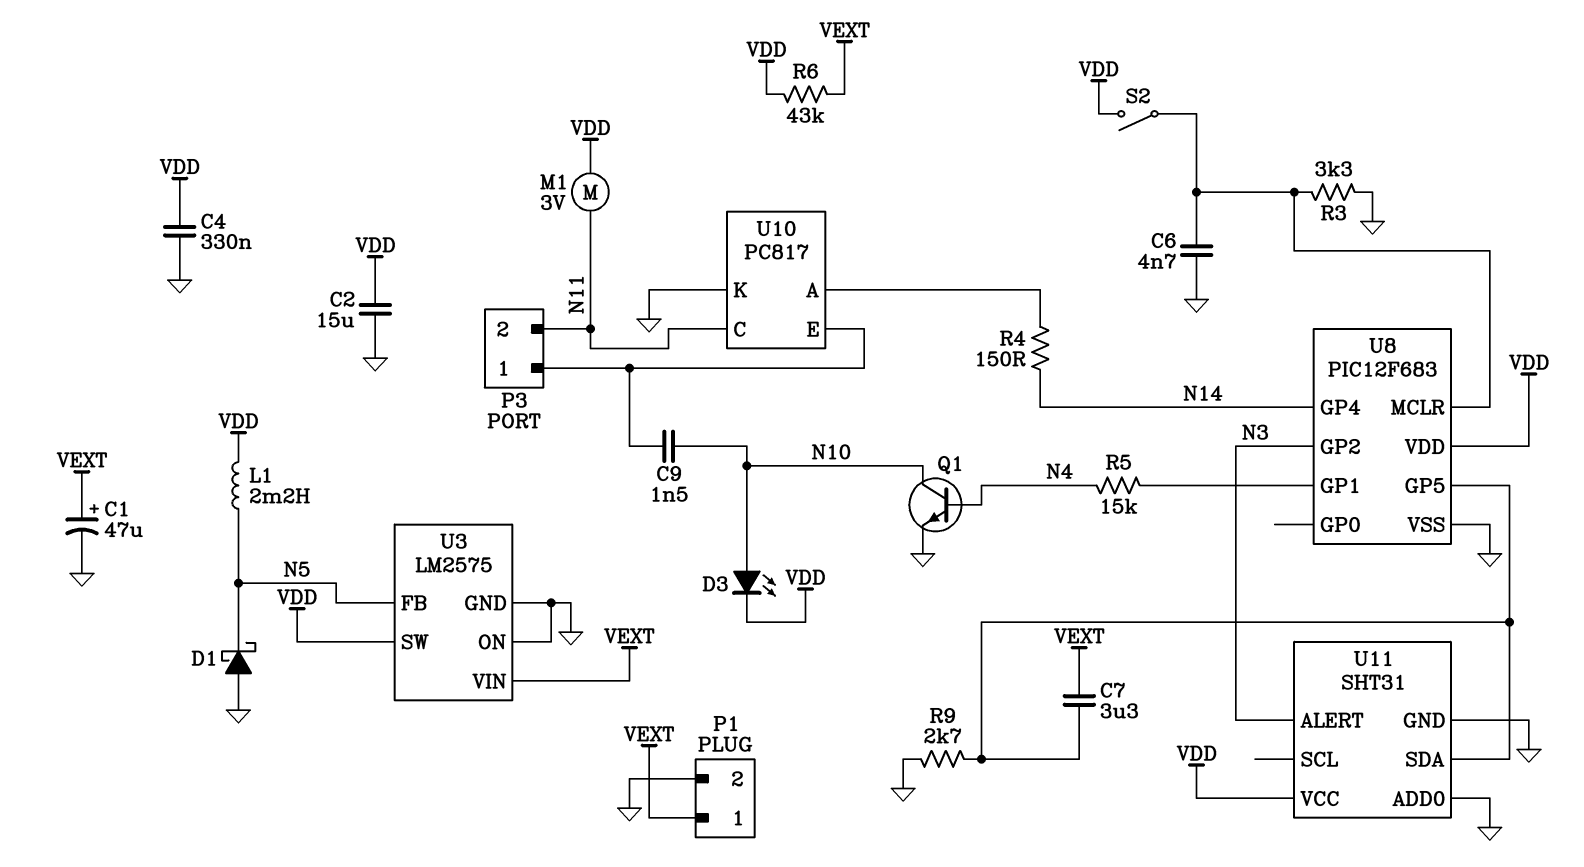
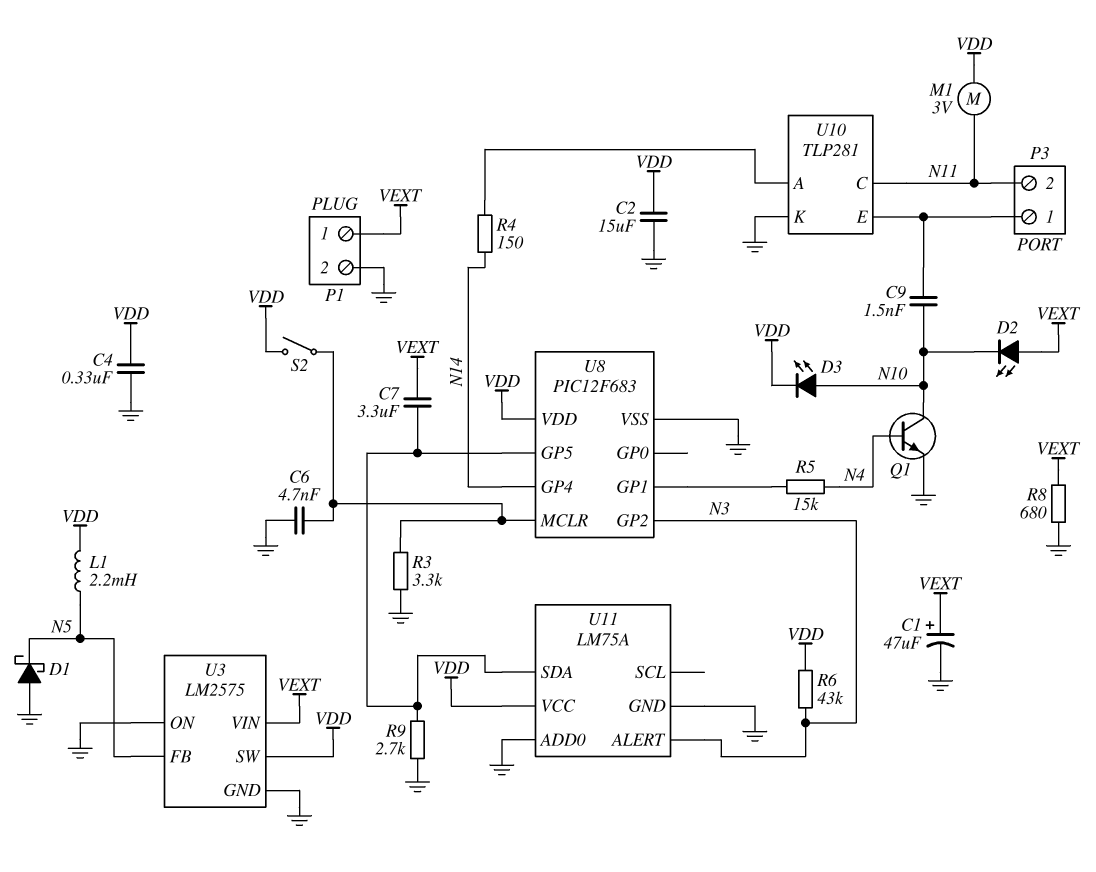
D2: none -> LED (A VEXT, K N10)
R6: 43k (VDD, VEXT) -> 43k (N3, VDD)
R8: none -> 680 (GND, VEXT)
U10: PC817 -> TLP281
U11: SHT31 -> LM75A

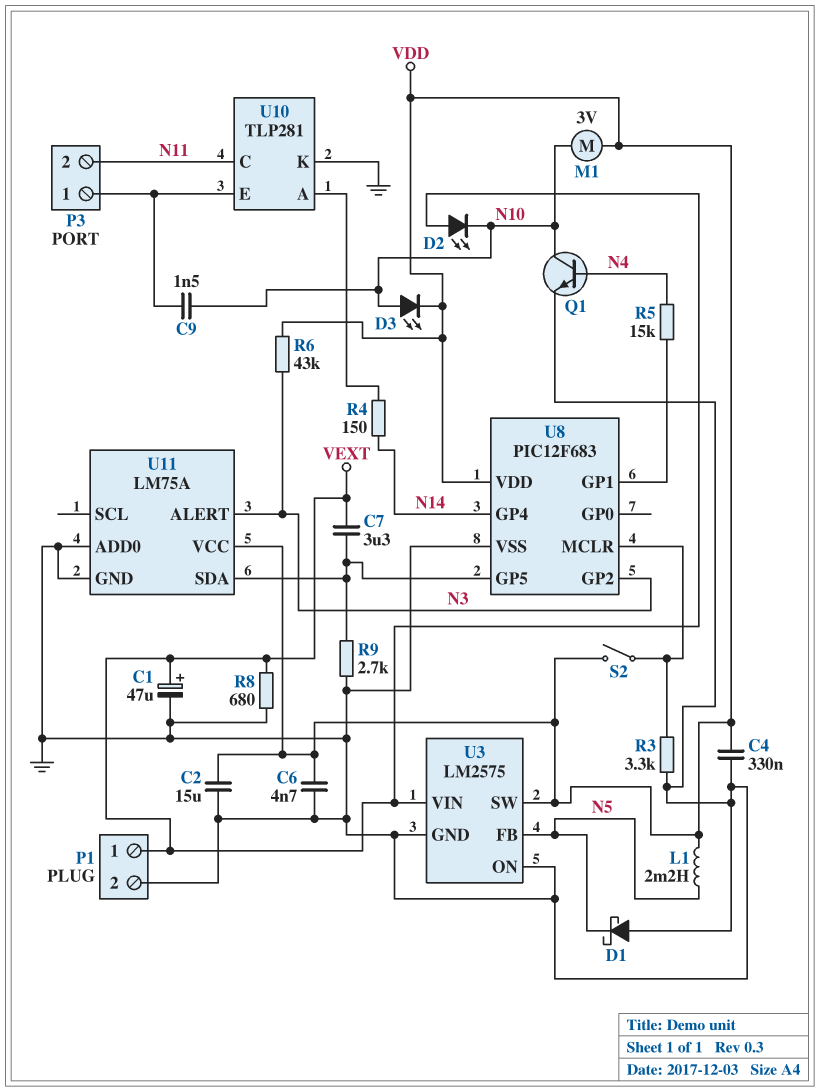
C6: 4.7nF (GND, U8/MCLR) -> 4.7nF (GND, VDD)
M1: motor 3V (N11, VDD) -> motor 3V (N10, VDD)

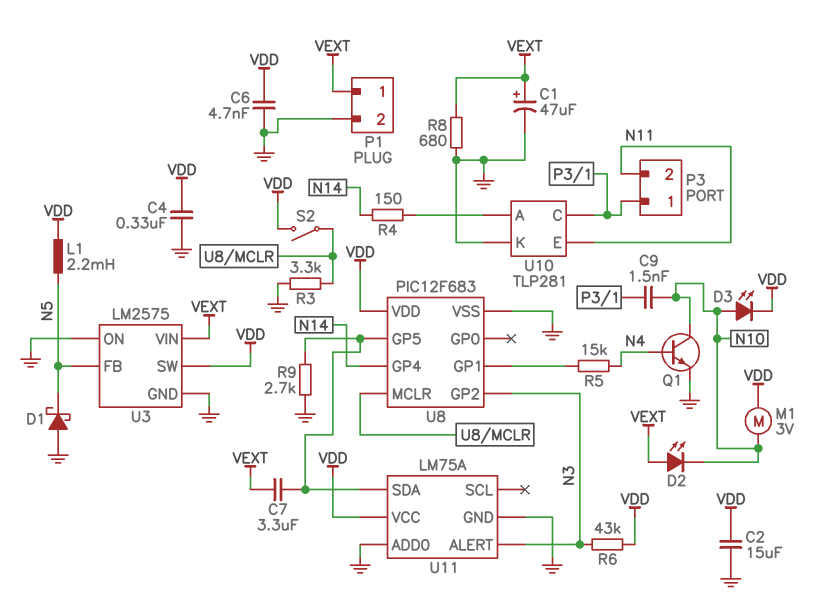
U10 pin C: N11 -> P3/1
U10 pin E: P3/1 -> N11

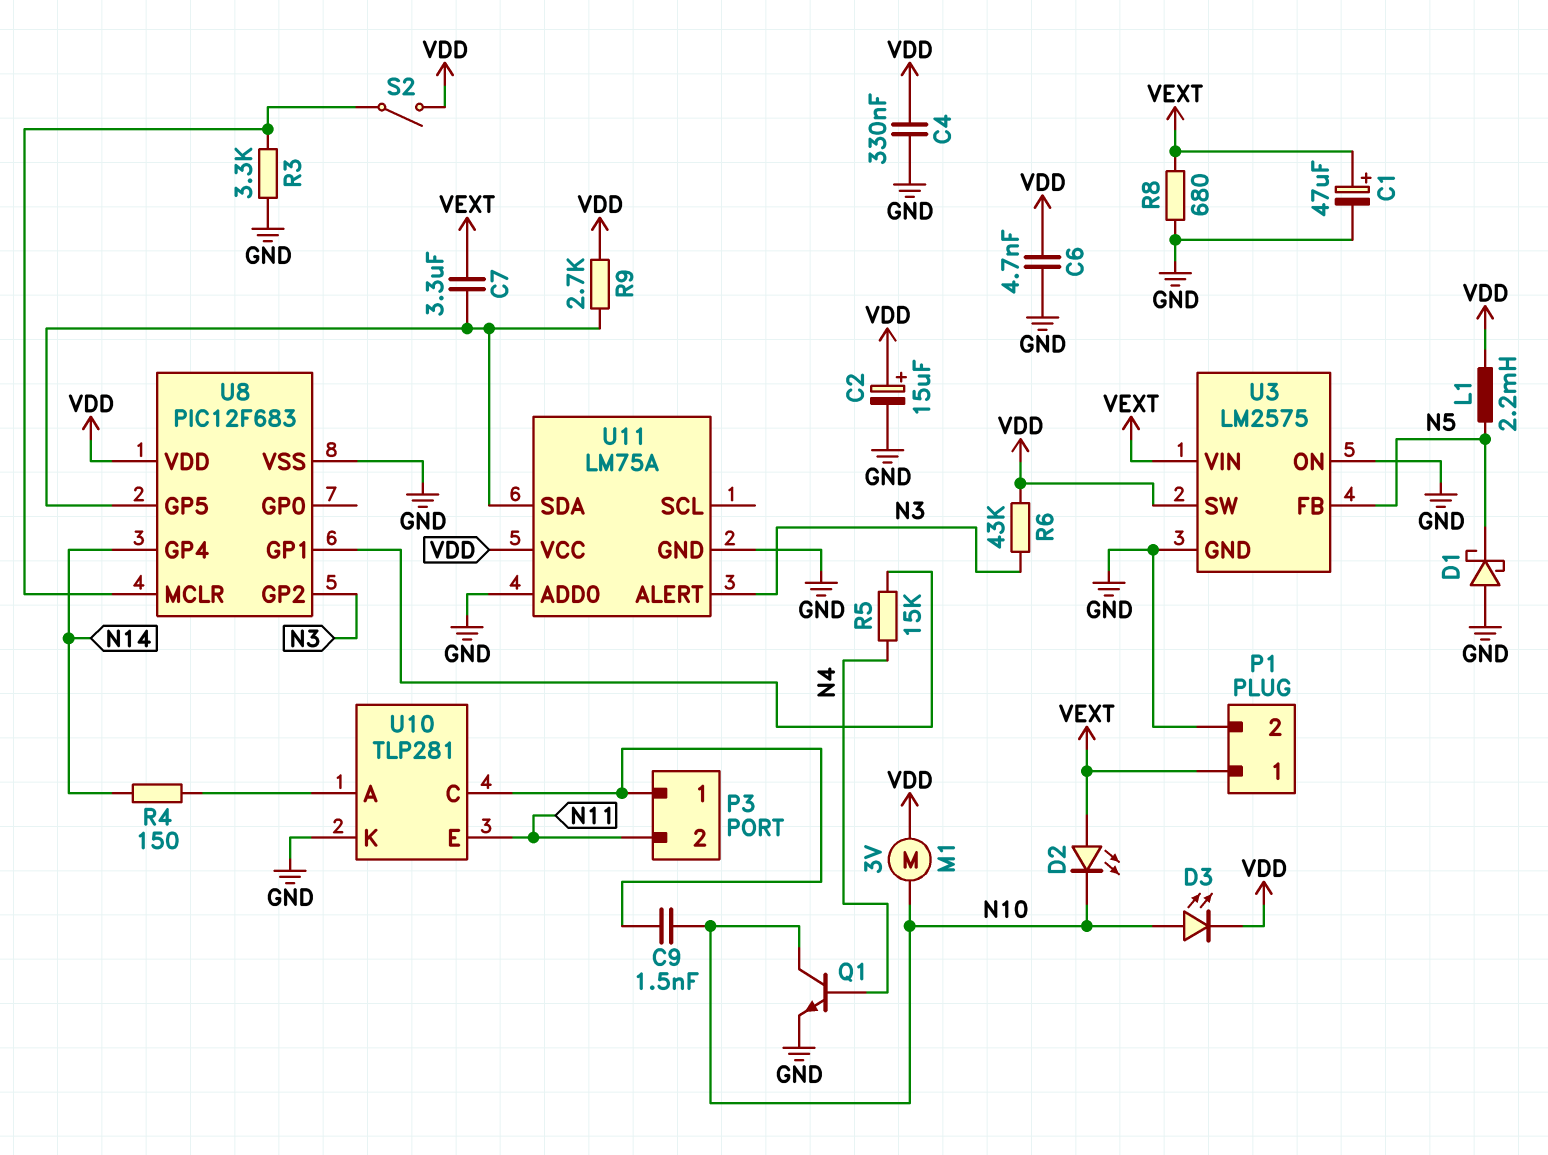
C2: 15uF (GND, VDD) -> 15uF (plus VDD, minus GND)
R9: 2.7k (GND, U8/GP5) -> 2.7k (U8/GP5, VDD)

